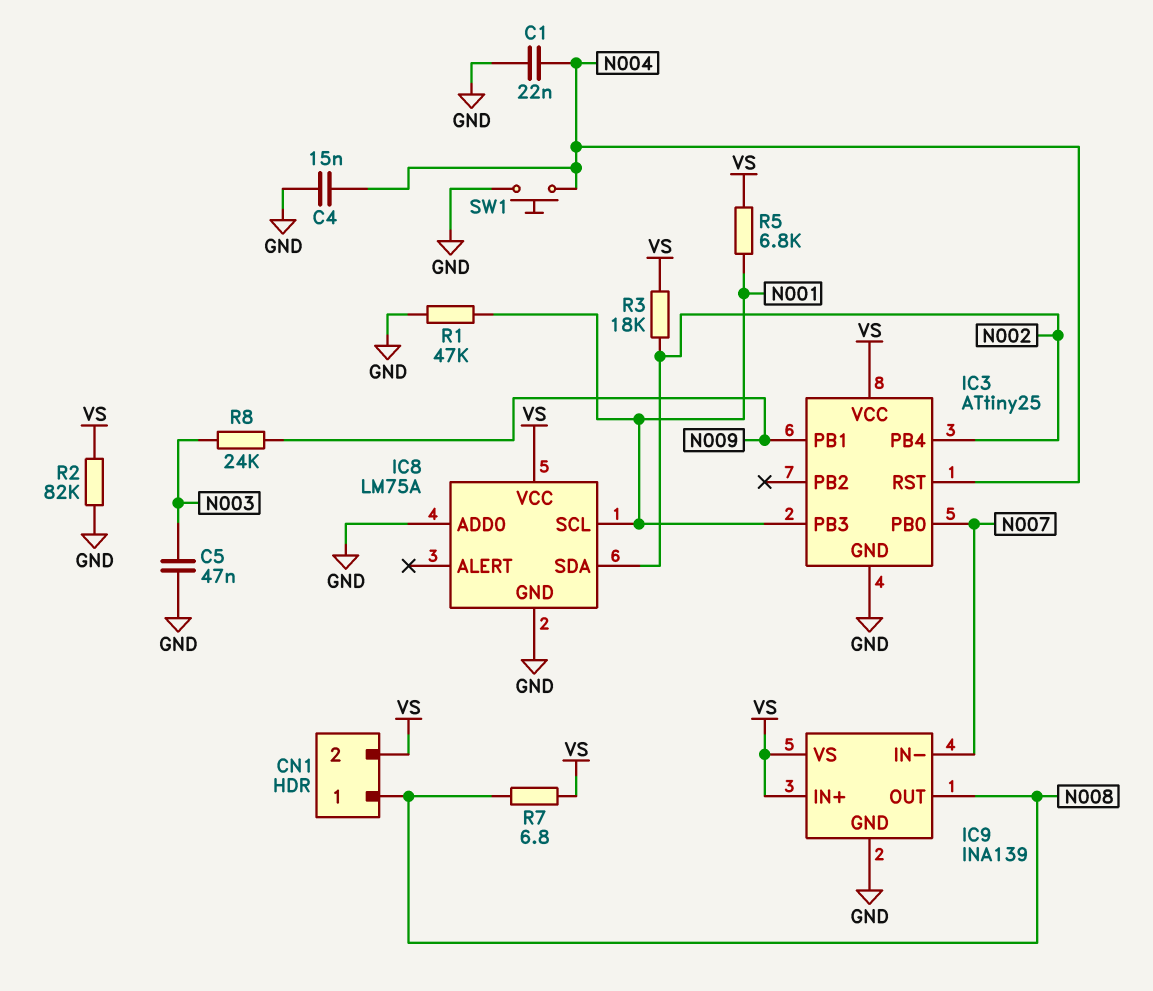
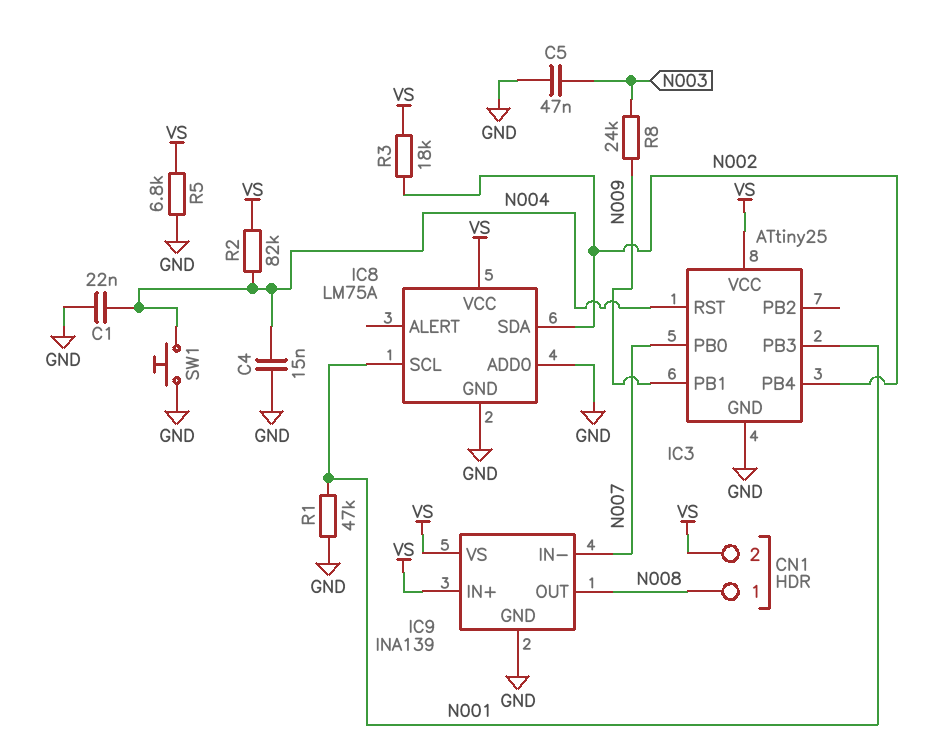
R2: 82k (GND, VS) -> 82k (N004, VS)
R5: 6.8k (N001, VS) -> 6.8k (GND, VS)
R7: 6.8 (N008, VS) -> none

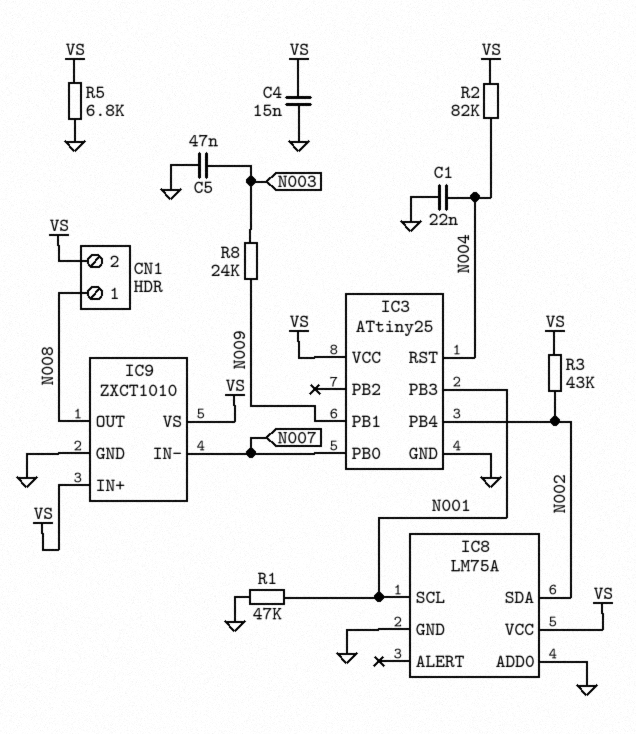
C4: 15nF (GND, N004) -> 15nF (GND, VS)
IC9: INA139 -> ZXCT1010
R3: 18k (N002, VS) -> 43k (N002, VS)
SW1: button (GND, N004) -> none

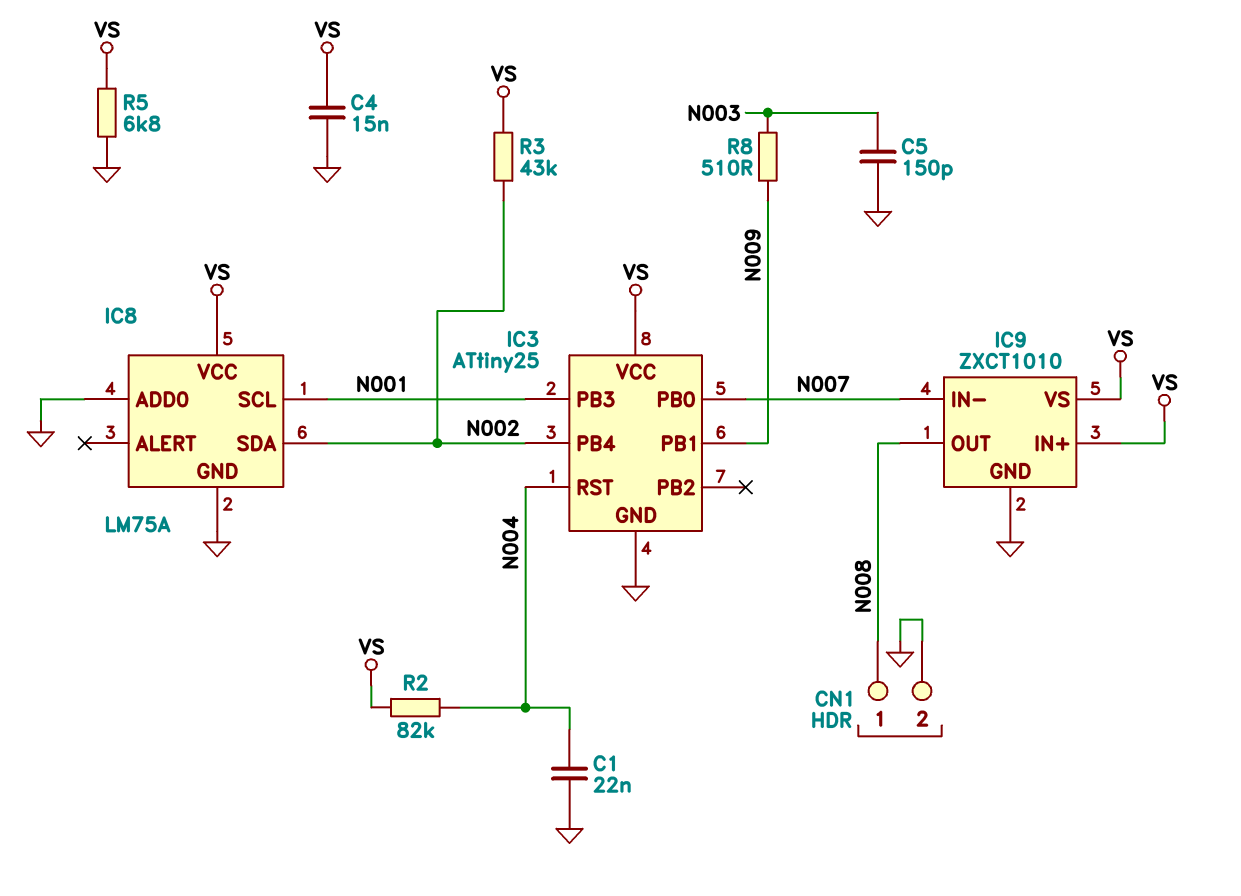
C5: 47nF (GND, N003) -> 150pF (GND, N003)
CN1 pin 2: VS -> GND
R1: 47k (GND, N001) -> none
R8: 24k (N003, N009) -> 510 (N003, N009)

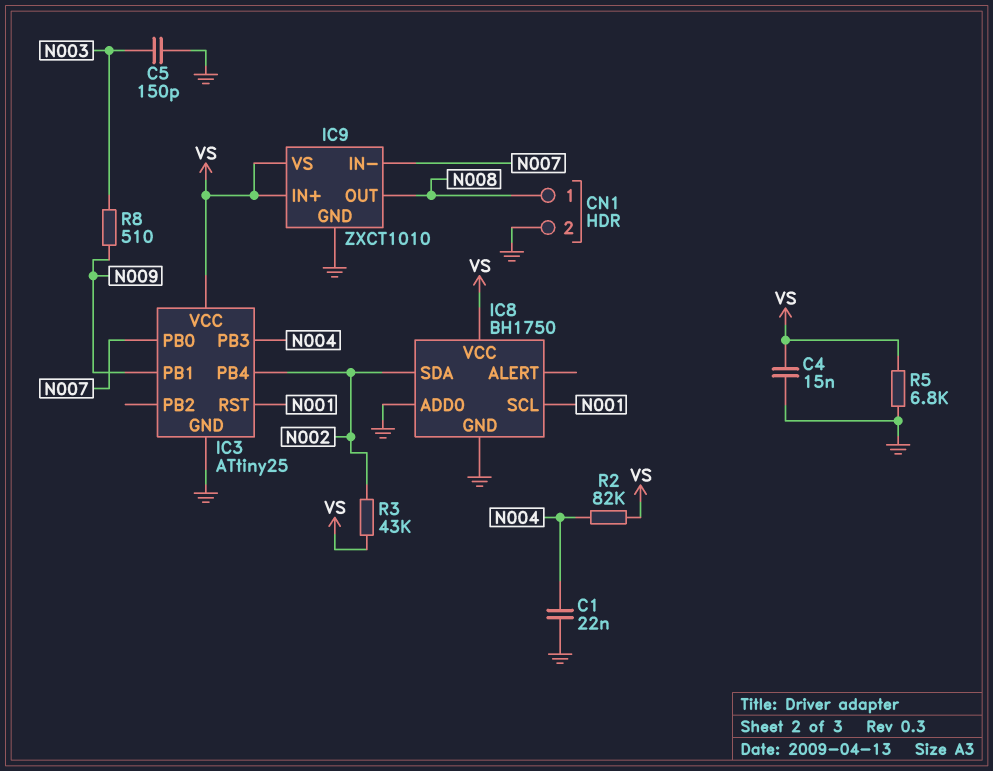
IC3 pin PB3: N001 -> N004
IC3 pin RST: N004 -> N001
IC8: LM75A -> BH1750

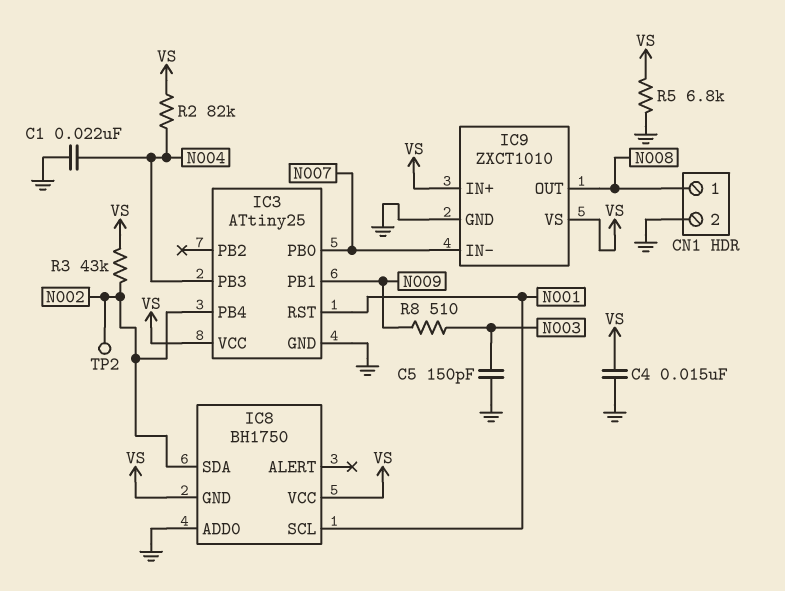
IC8 pin GND: GND -> VS
TP2: none -> test point (N002)

